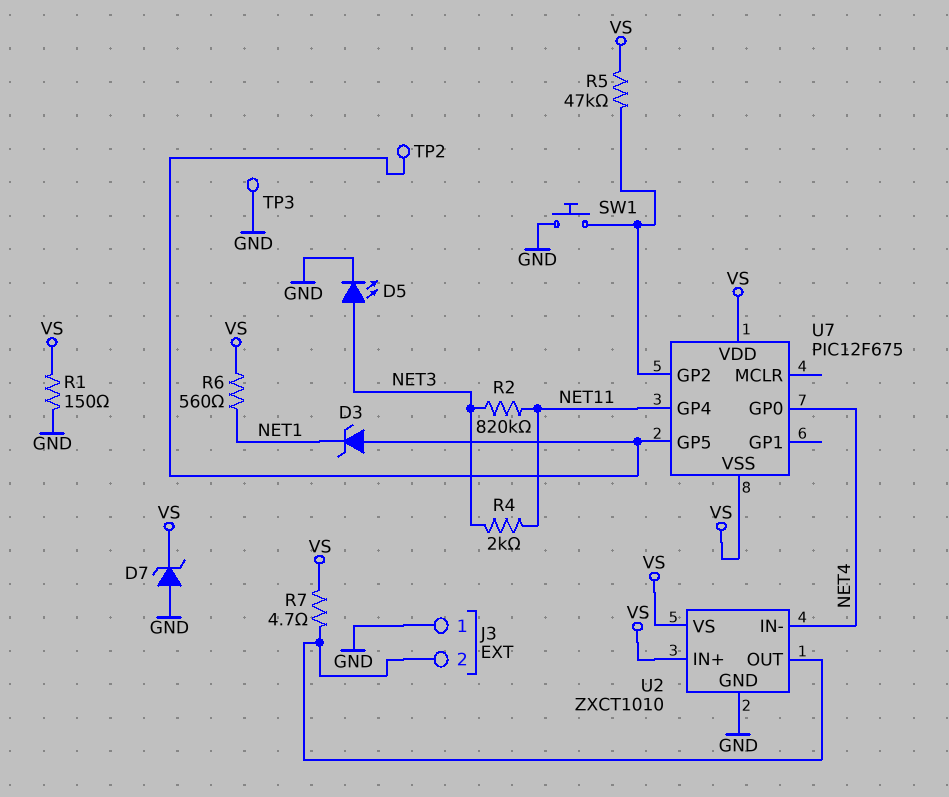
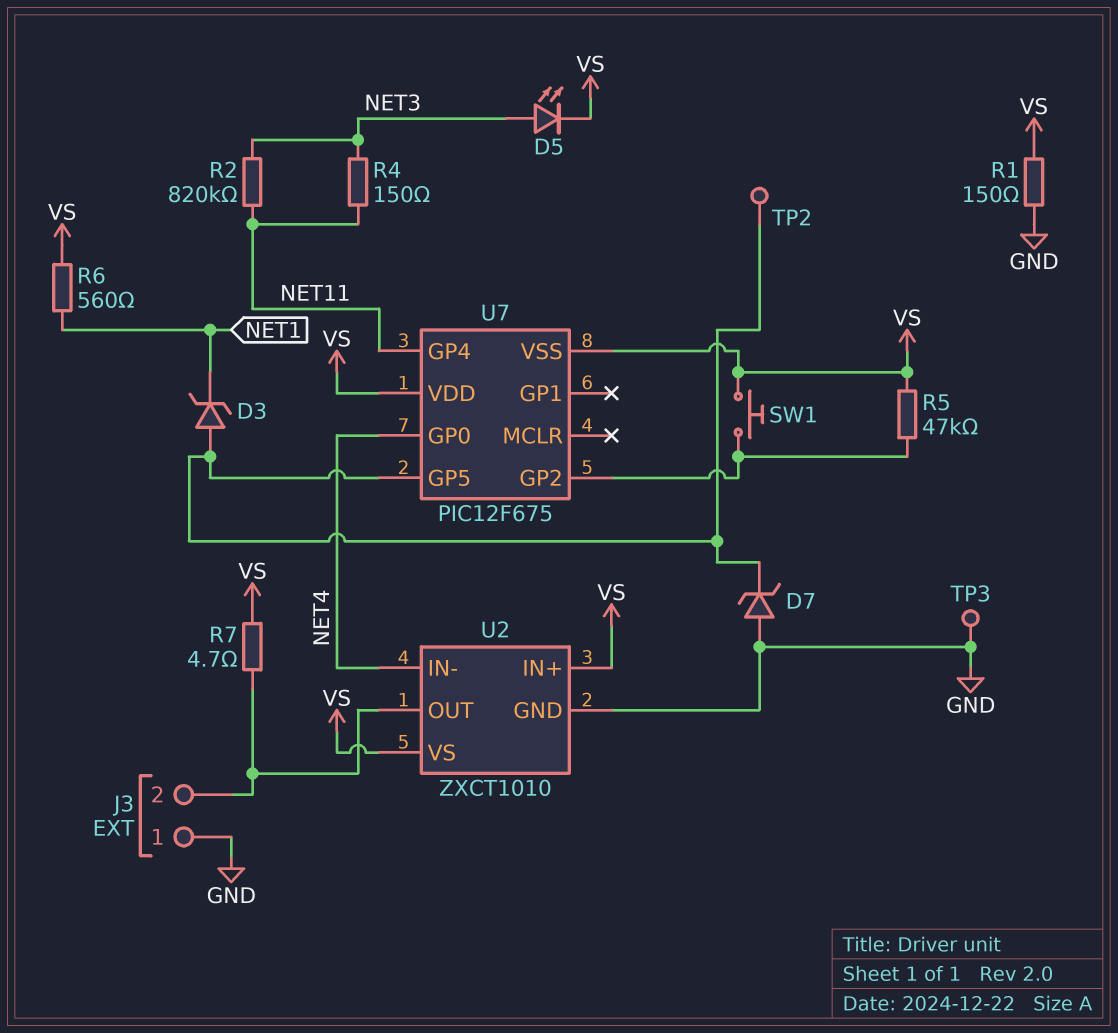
D5: LED (A NET3, K GND) -> LED (A NET3, K VS)
D7: zener (A GND, K VS) -> zener (A GND, K U7/GP5)
R4: 2k (NET3, NET11) -> 150 (NET3, NET11)
SW1: button (GND, U7/GP2) -> button (U7/GP2, VS)

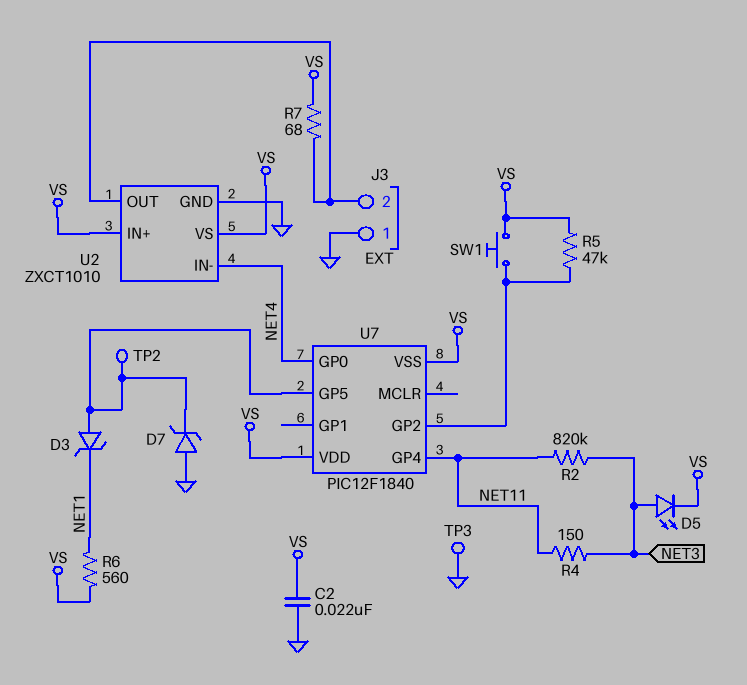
C2: none -> 22nF (GND, VS)
R1: 150 (GND, VS) -> none
R7: 4.7 (J3/2, VS) -> 68 (J3/2, VS)
U7: PIC12F675 -> PIC12F1840

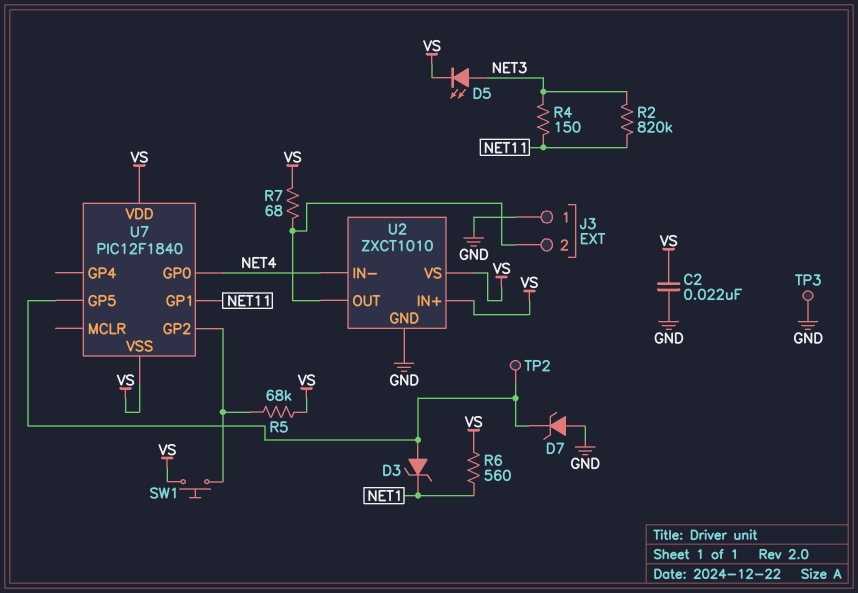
R5: 47k (U7/GP2, VS) -> 68k (U7/GP2, VS)
U7 pin GP1: none -> NET11
U7 pin GP4: NET11 -> none

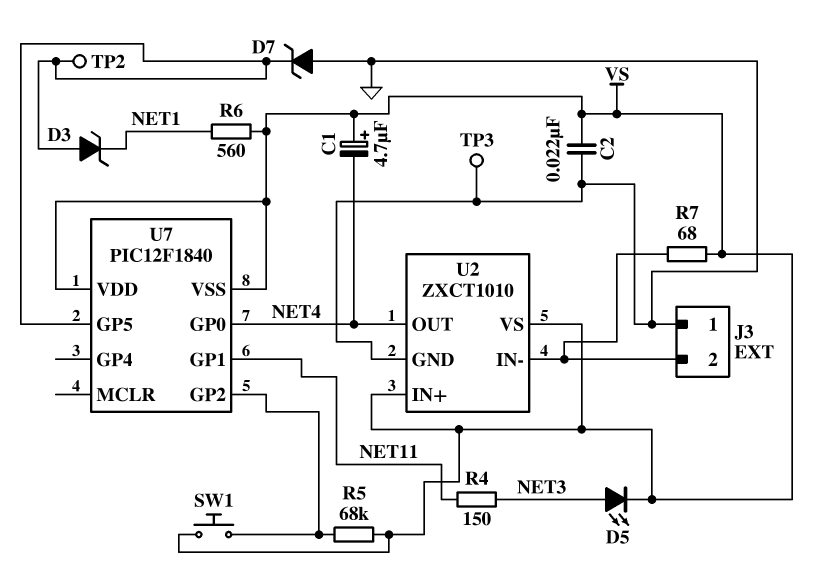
C1: none -> 4.7uF (plus VS, minus NET4)
R2: 820k (NET3, NET11) -> none
U2 pin IN-: NET4 -> J3/2
U2 pin OUT: J3/2 -> NET4

